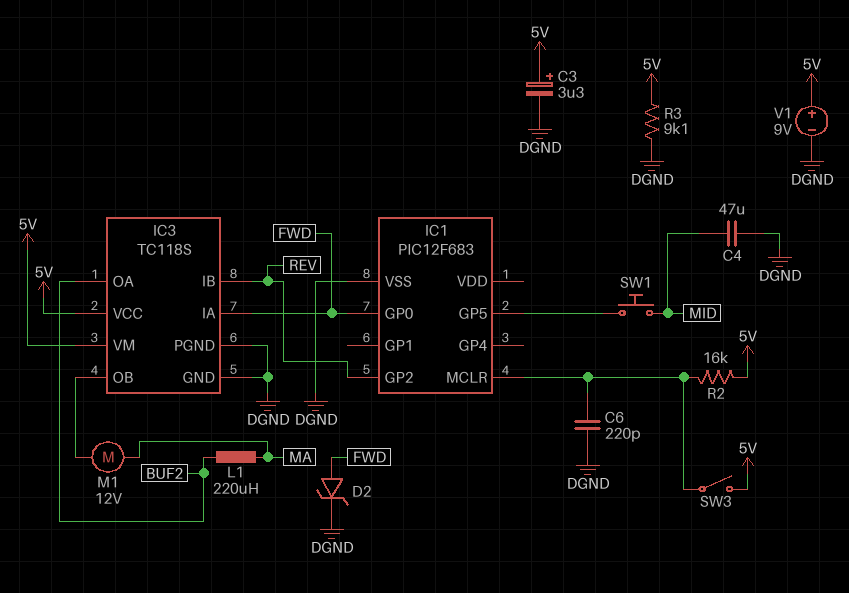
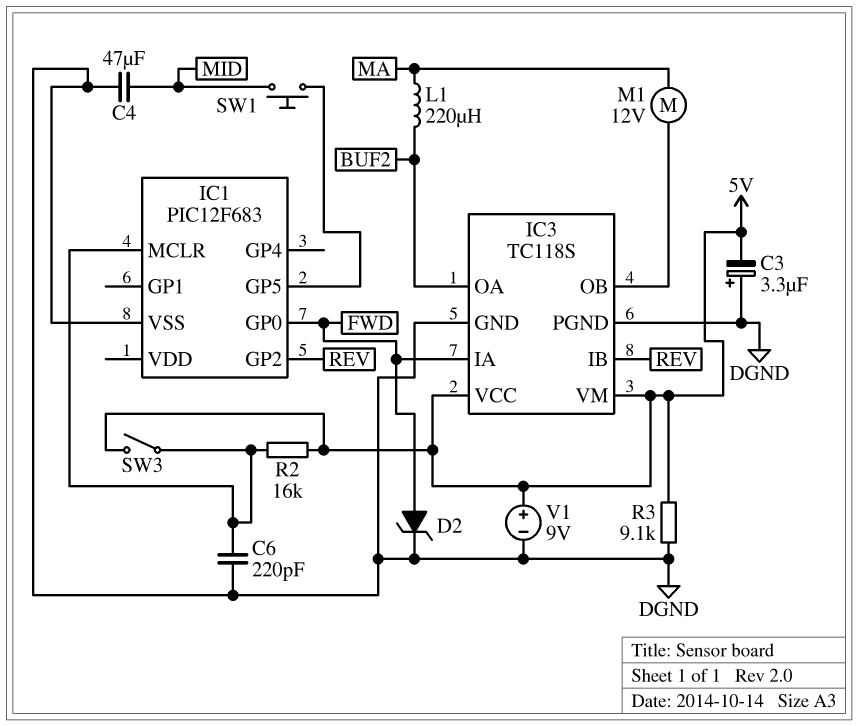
C3: 3.3uF (plus 5V, minus DGND) -> 3.3uF (plus DGND, minus 5V)

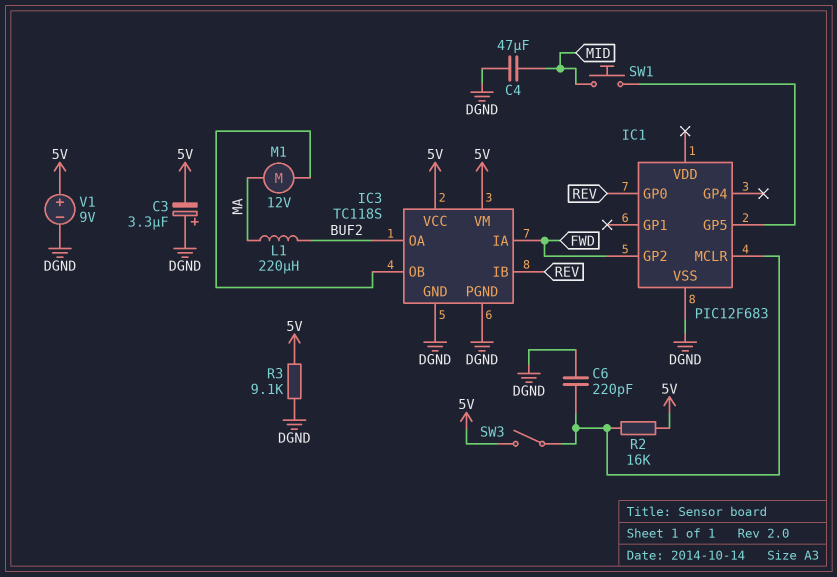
D2: zener (A FWD, K DGND) -> none
IC1 pin GP0: FWD -> REV
IC1 pin GP2: REV -> FWD

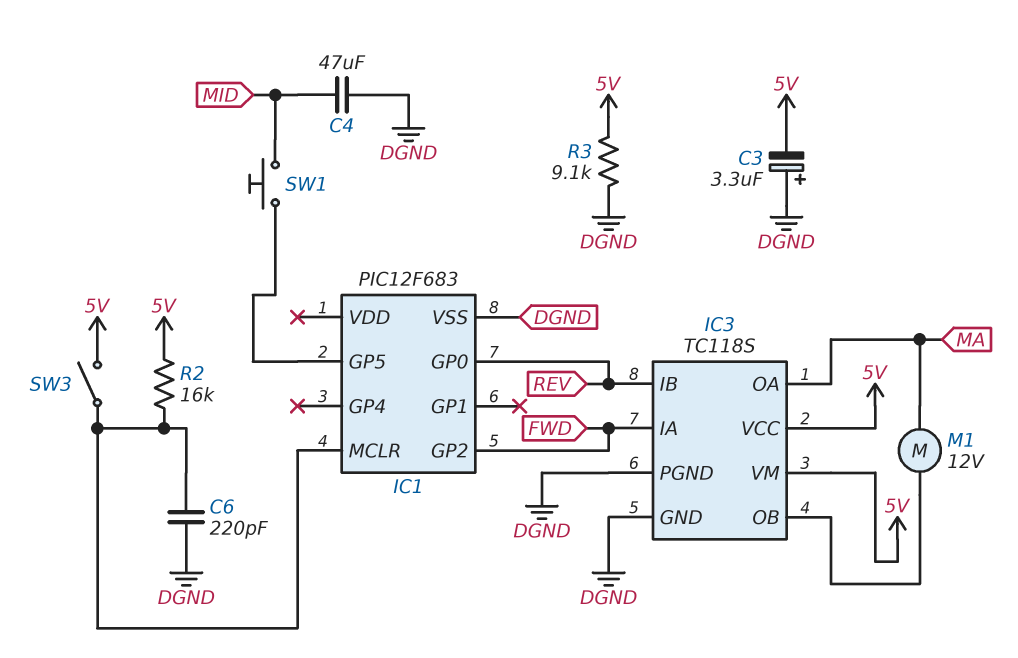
IC3 pin OA: BUF2 -> MA
L1: 220uH (BUF2, MA) -> none
V1: 9V (plus 5V, minus DGND) -> none

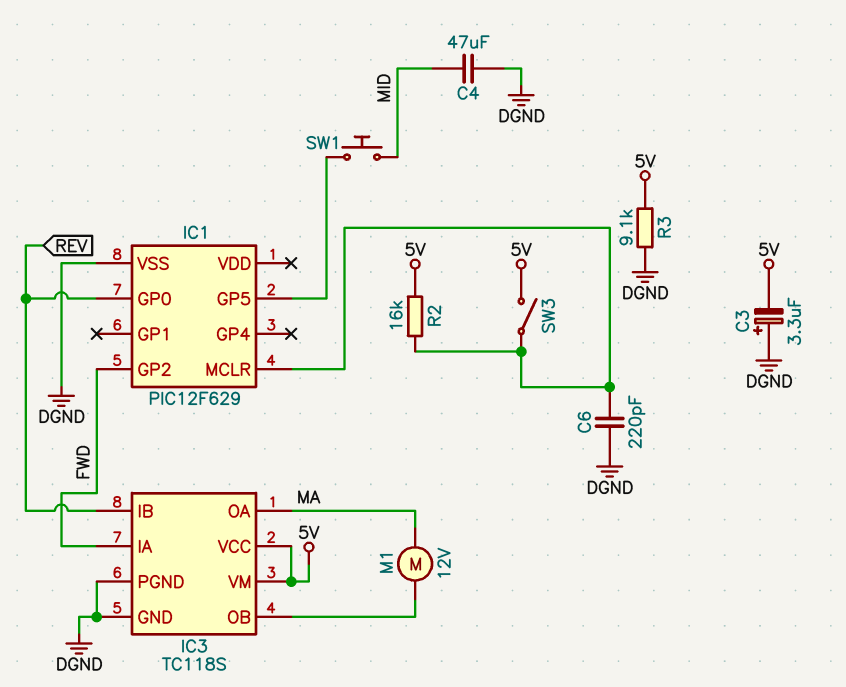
IC1: PIC12F683 -> PIC12F629

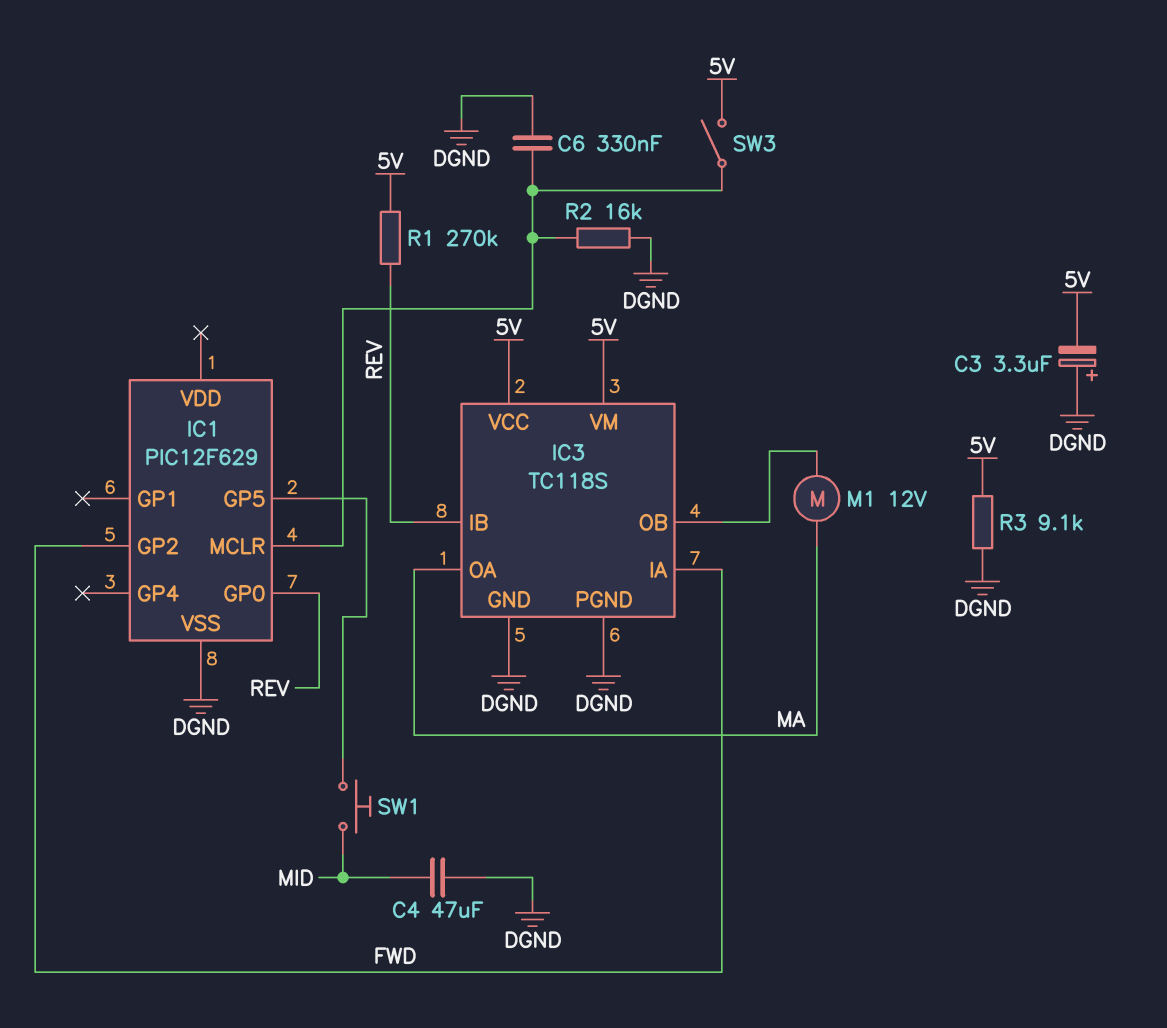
C6: 220pF (DGND, IC1/MCLR) -> 330nF (DGND, IC1/MCLR)
R1: none -> 270k (5V, REV)
R2: 16k (5V, IC1/MCLR) -> 16k (DGND, IC1/MCLR)

